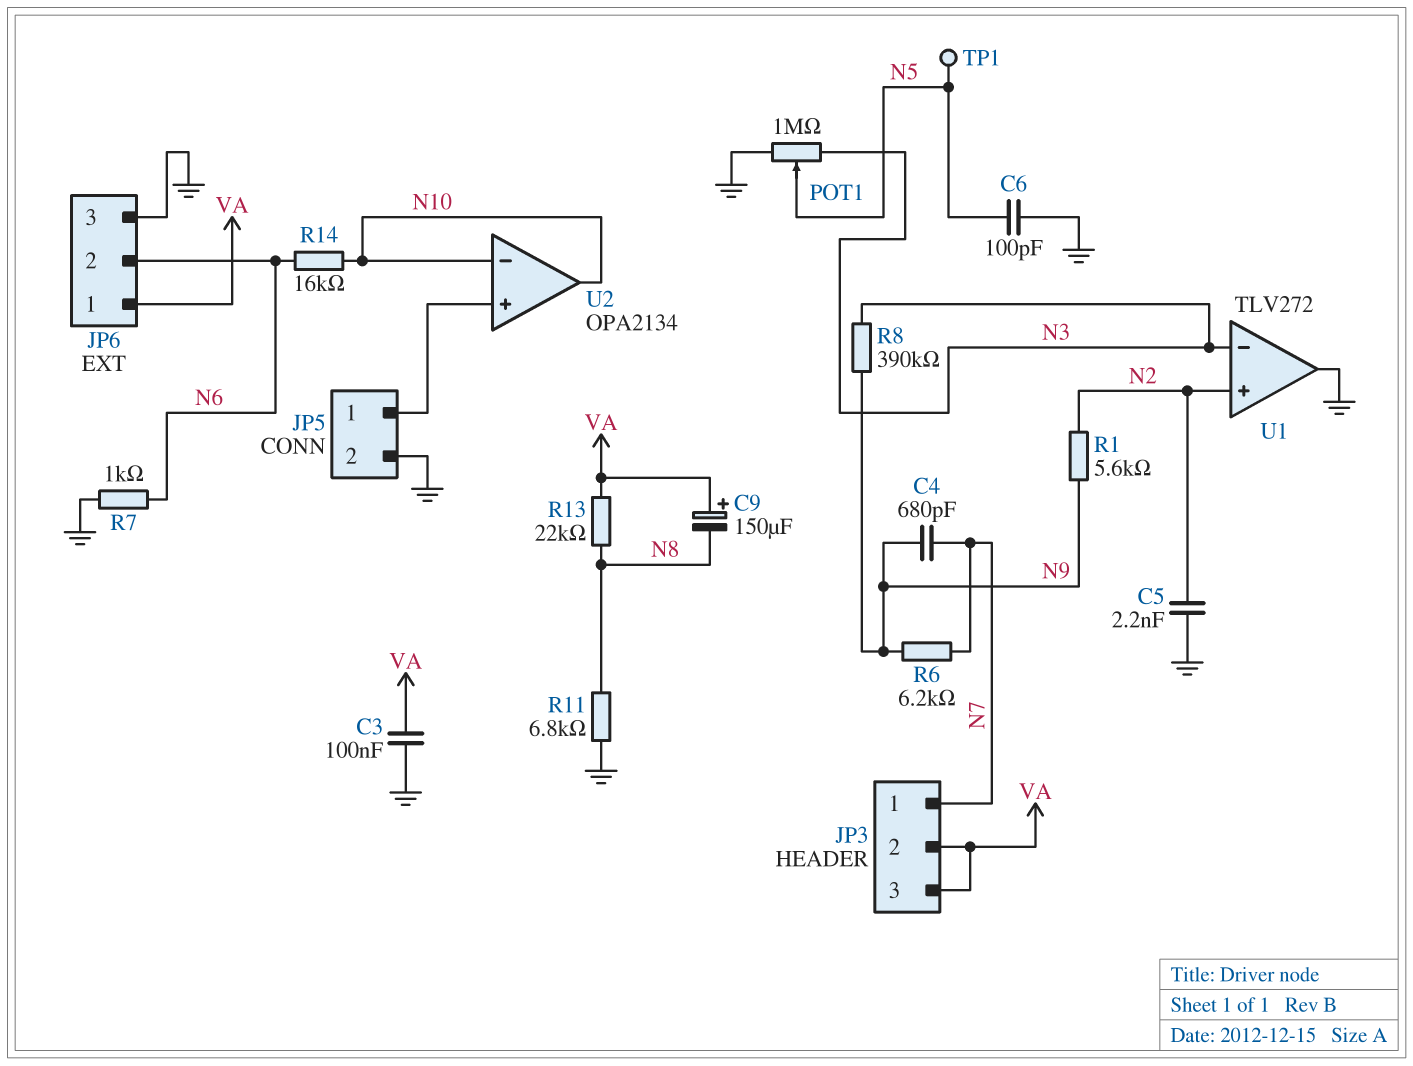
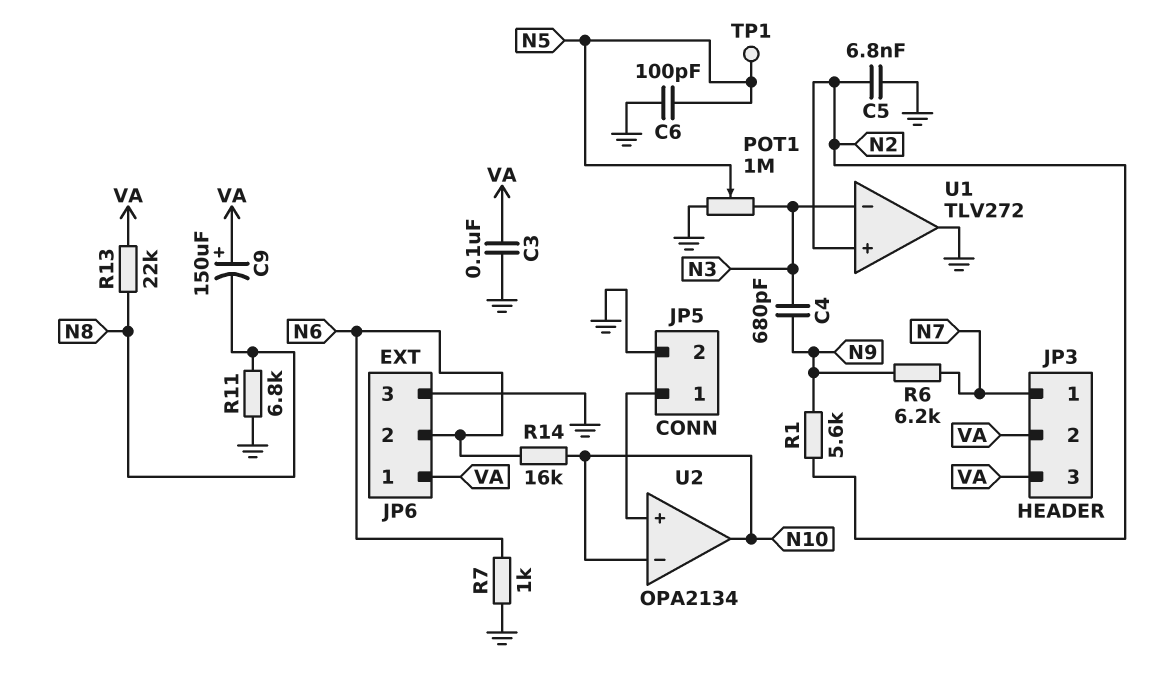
C4: 680pF (N7, N9) -> 680pF (N3, N9)
C5: 2.2nF (GND, N2) -> 6.8nF (GND, N2)
R8: 390k (N3, N9) -> none

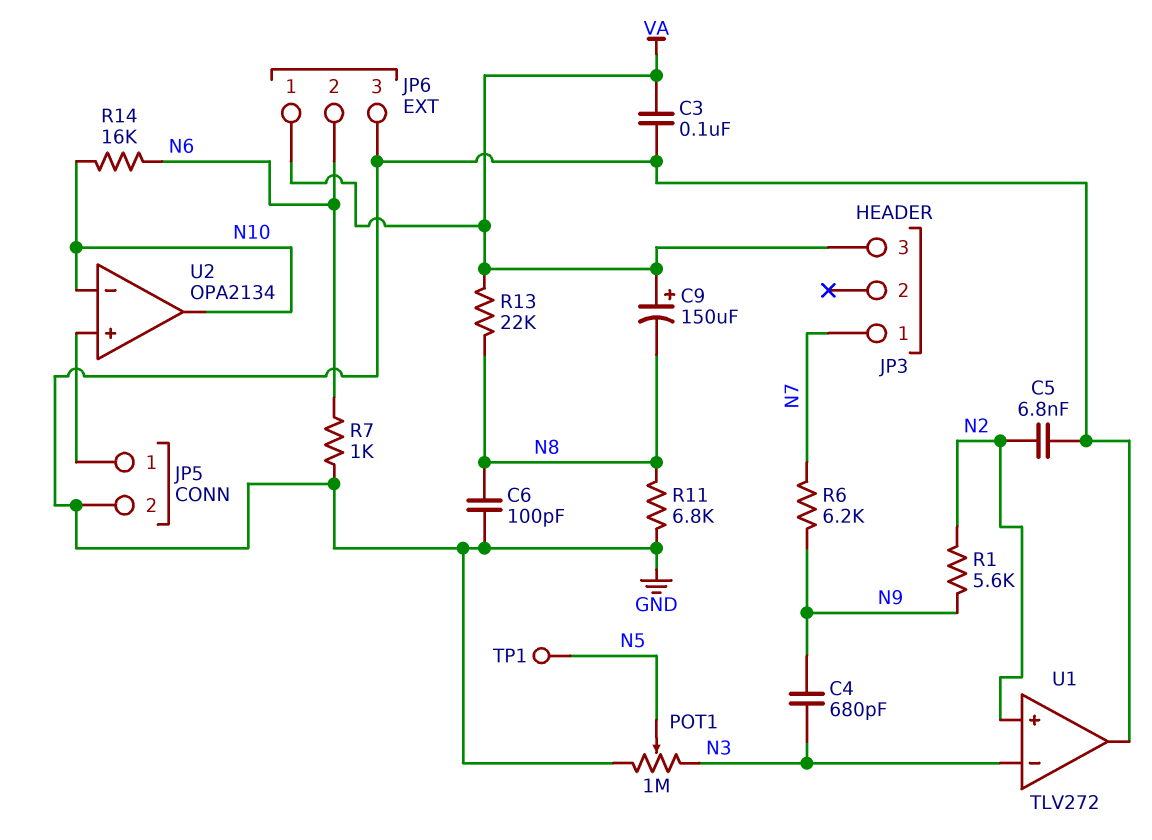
C6: 100pF (GND, N5) -> 100pF (GND, N8)
JP3 pin 2: VA -> none

